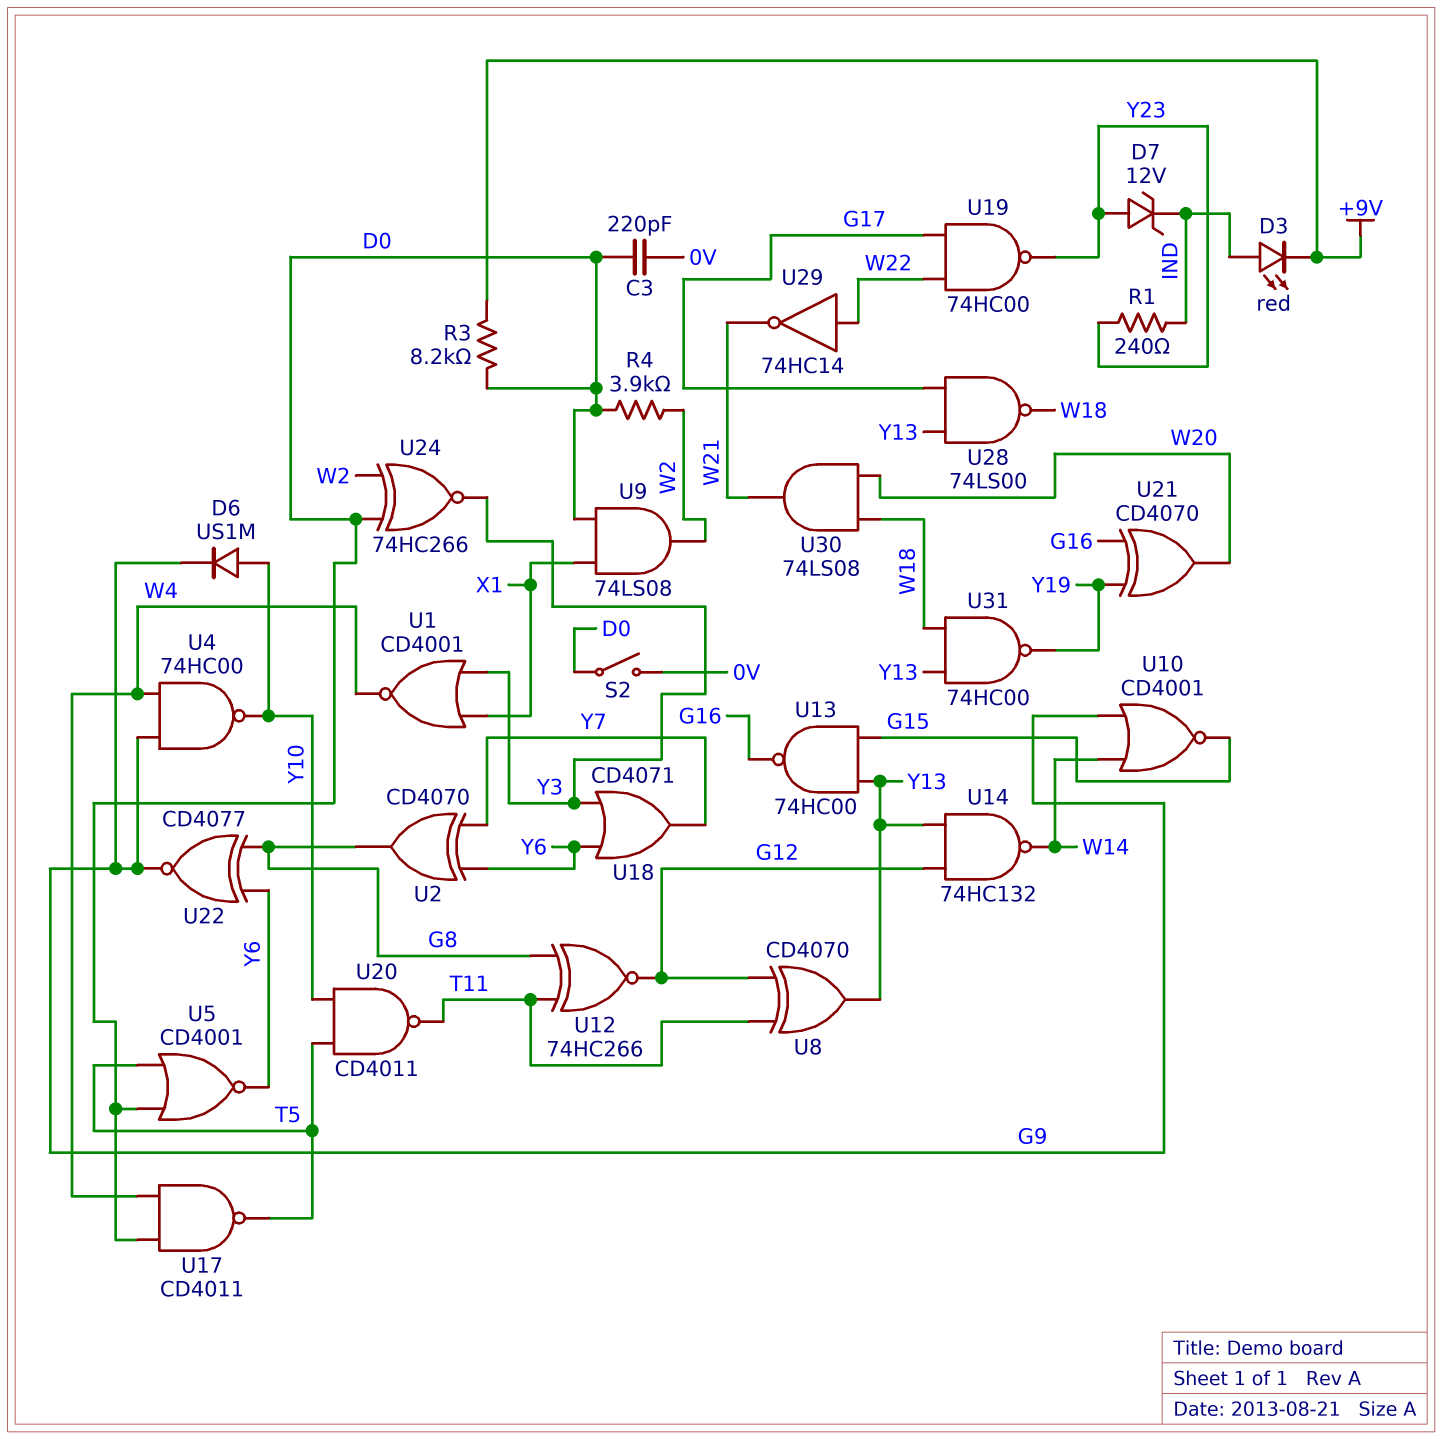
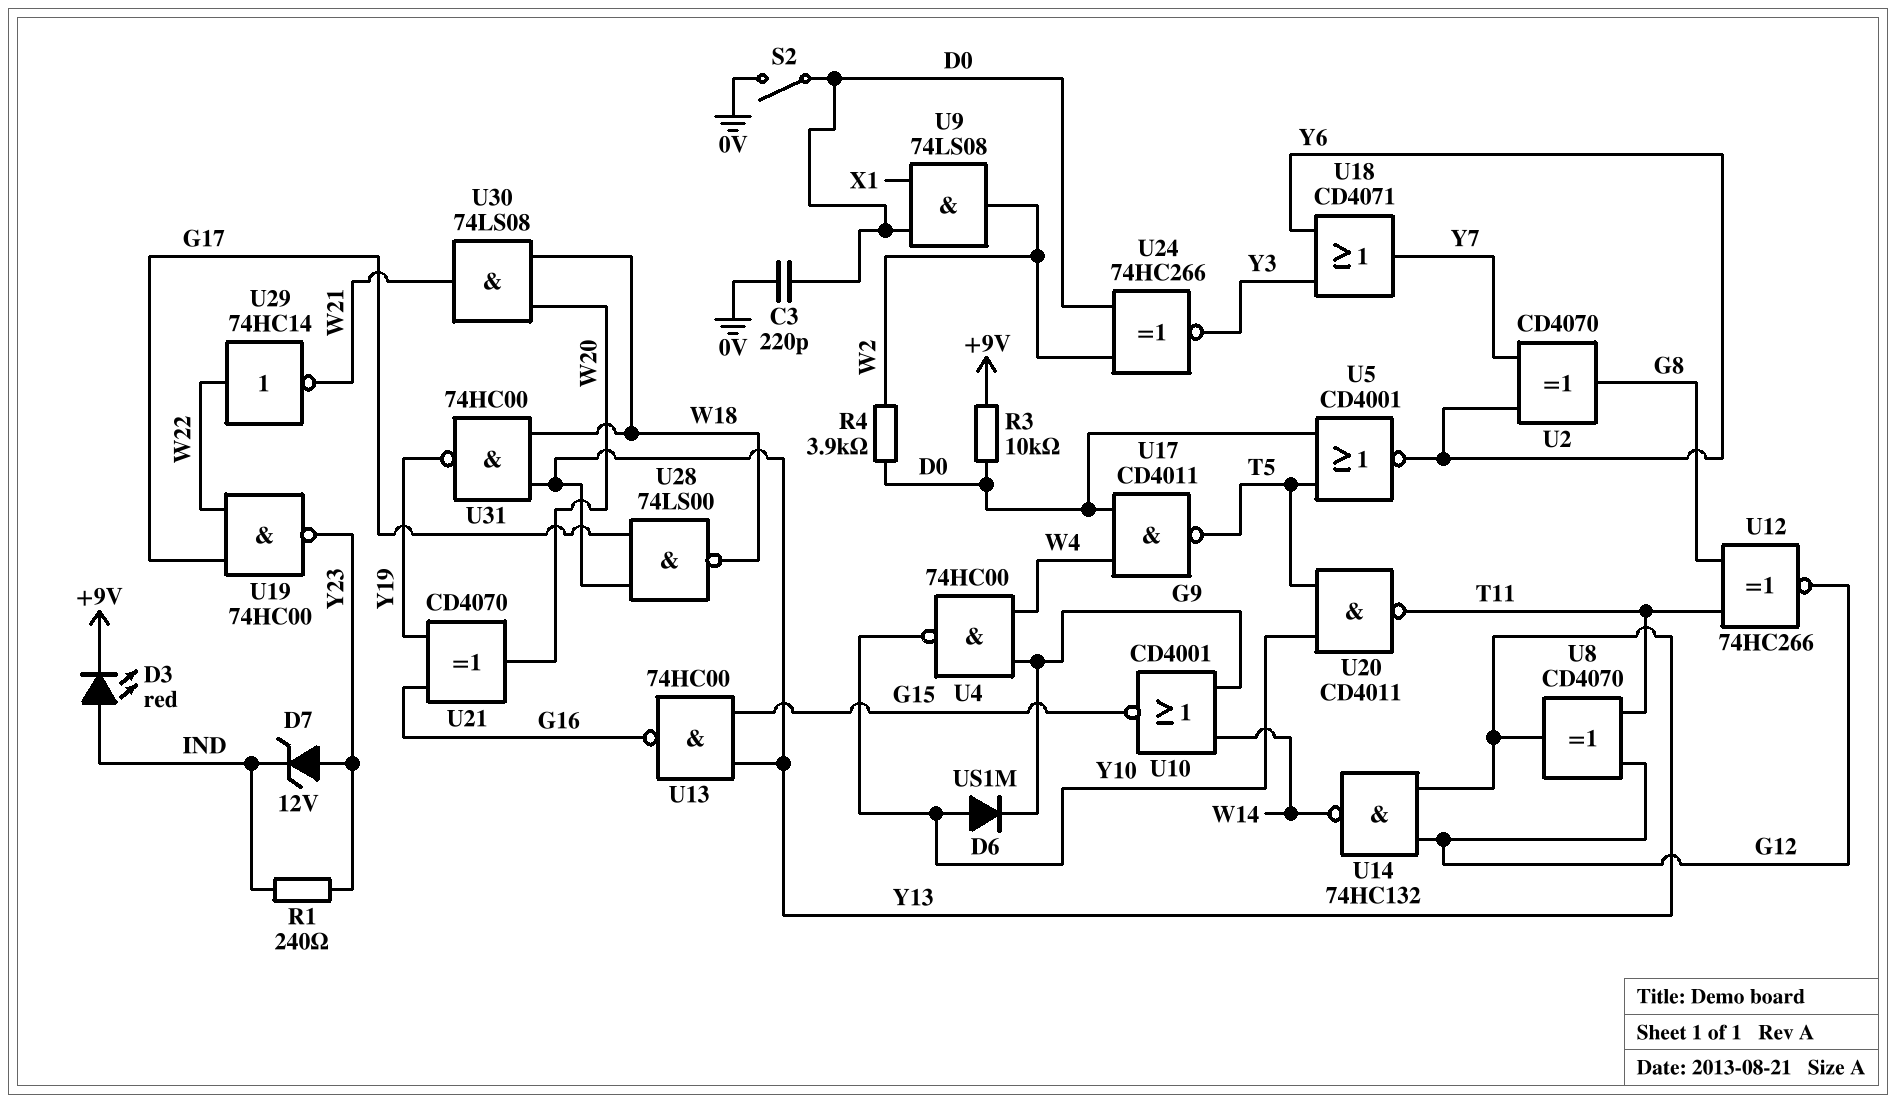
R3: 8.2k (+9V, D0) -> 10k (+9V, D0)
U1: NOR CD4001 (in X1, in Y3, out W4) -> none
U22: XNOR CD4077 (in G8, in Y6, out G9) -> none

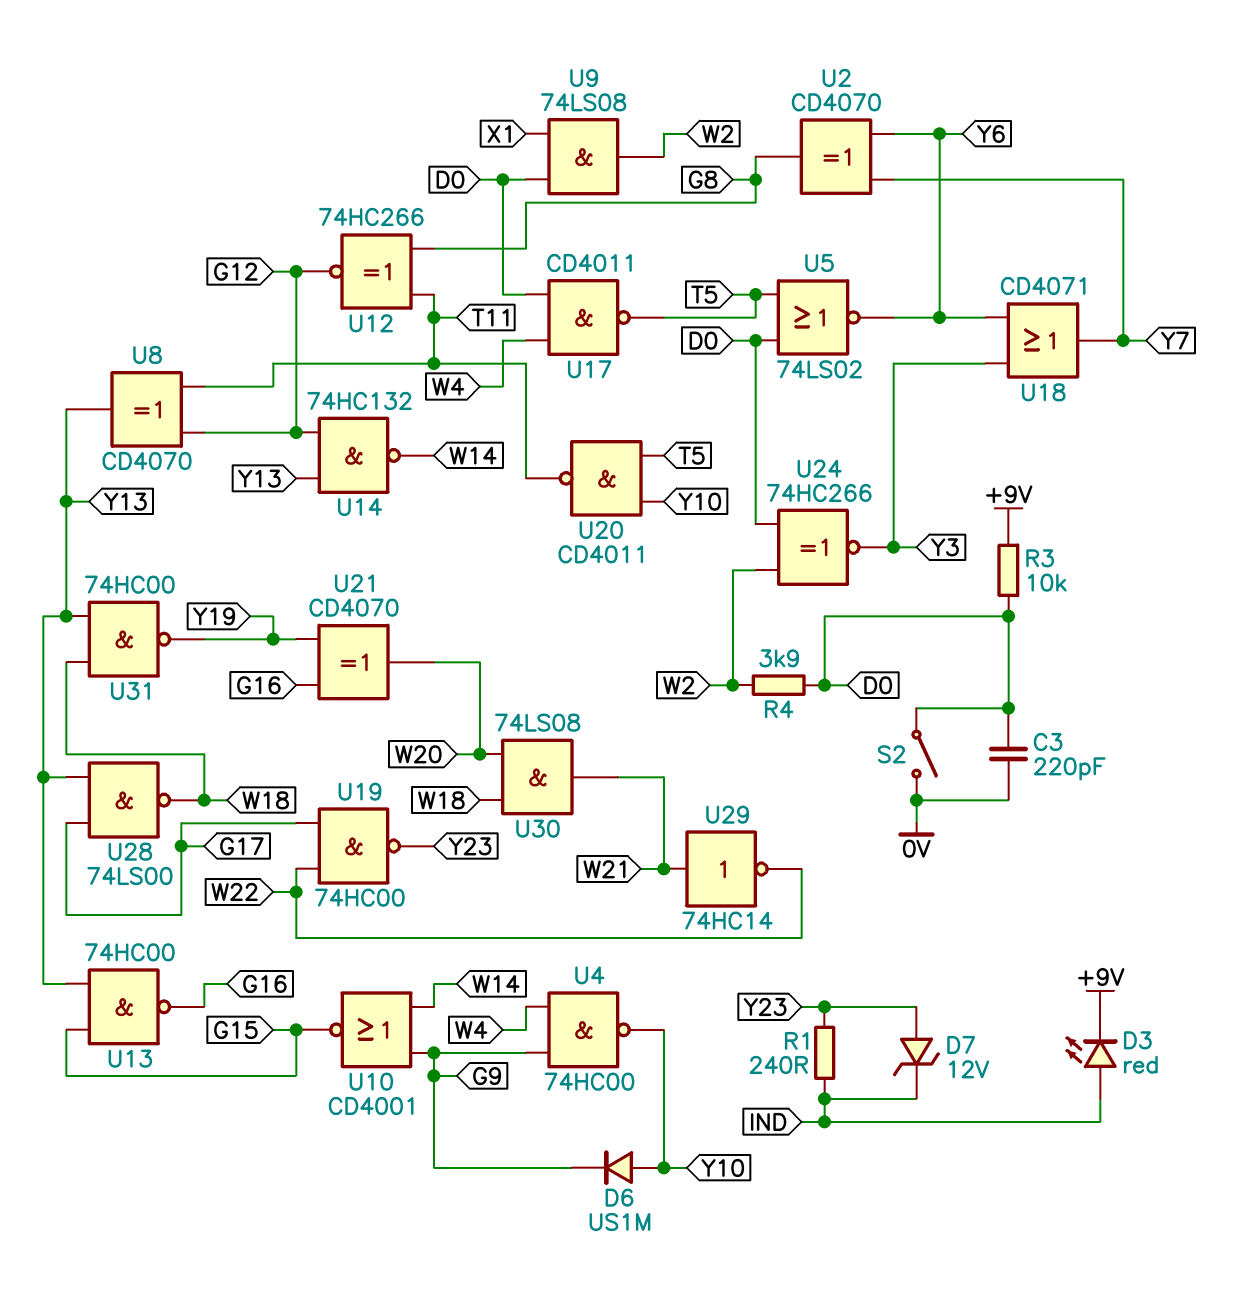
U5: NOR CD4001 (in D0, in T5, out Y6) -> NOR 74LS02 (in D0, in T5, out Y6)
U29: NOT 74HC14 (in W22, out W21) -> NOT 74HC14 (in W21, out W22)

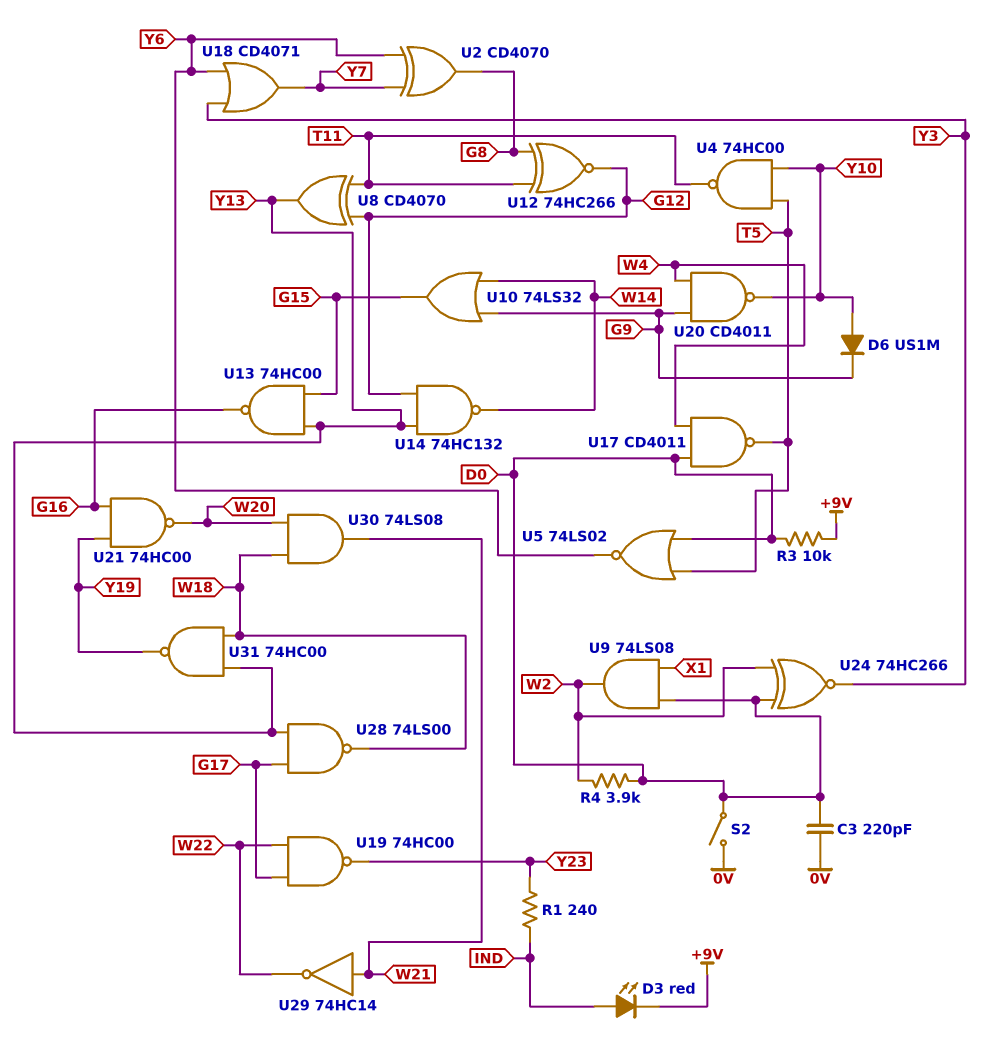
D7: zener 12V (A Y23, K IND) -> none
U4: NAND 74HC00 (in G9, in W4, out Y10) -> NAND 74HC00 (in T5, in Y10, out T11)
U10: NOR CD4001 (in G9, in W14, out G15) -> OR 74LS32 (in G9, in W14, out G15)
U20: NAND CD4011 (in T5, in Y10, out T11) -> NAND CD4011 (in G9, in W4, out Y10)
U21: XOR CD4070 (in G16, in Y19, out W20) -> NAND 74HC00 (in G16, in Y19, out W20)

